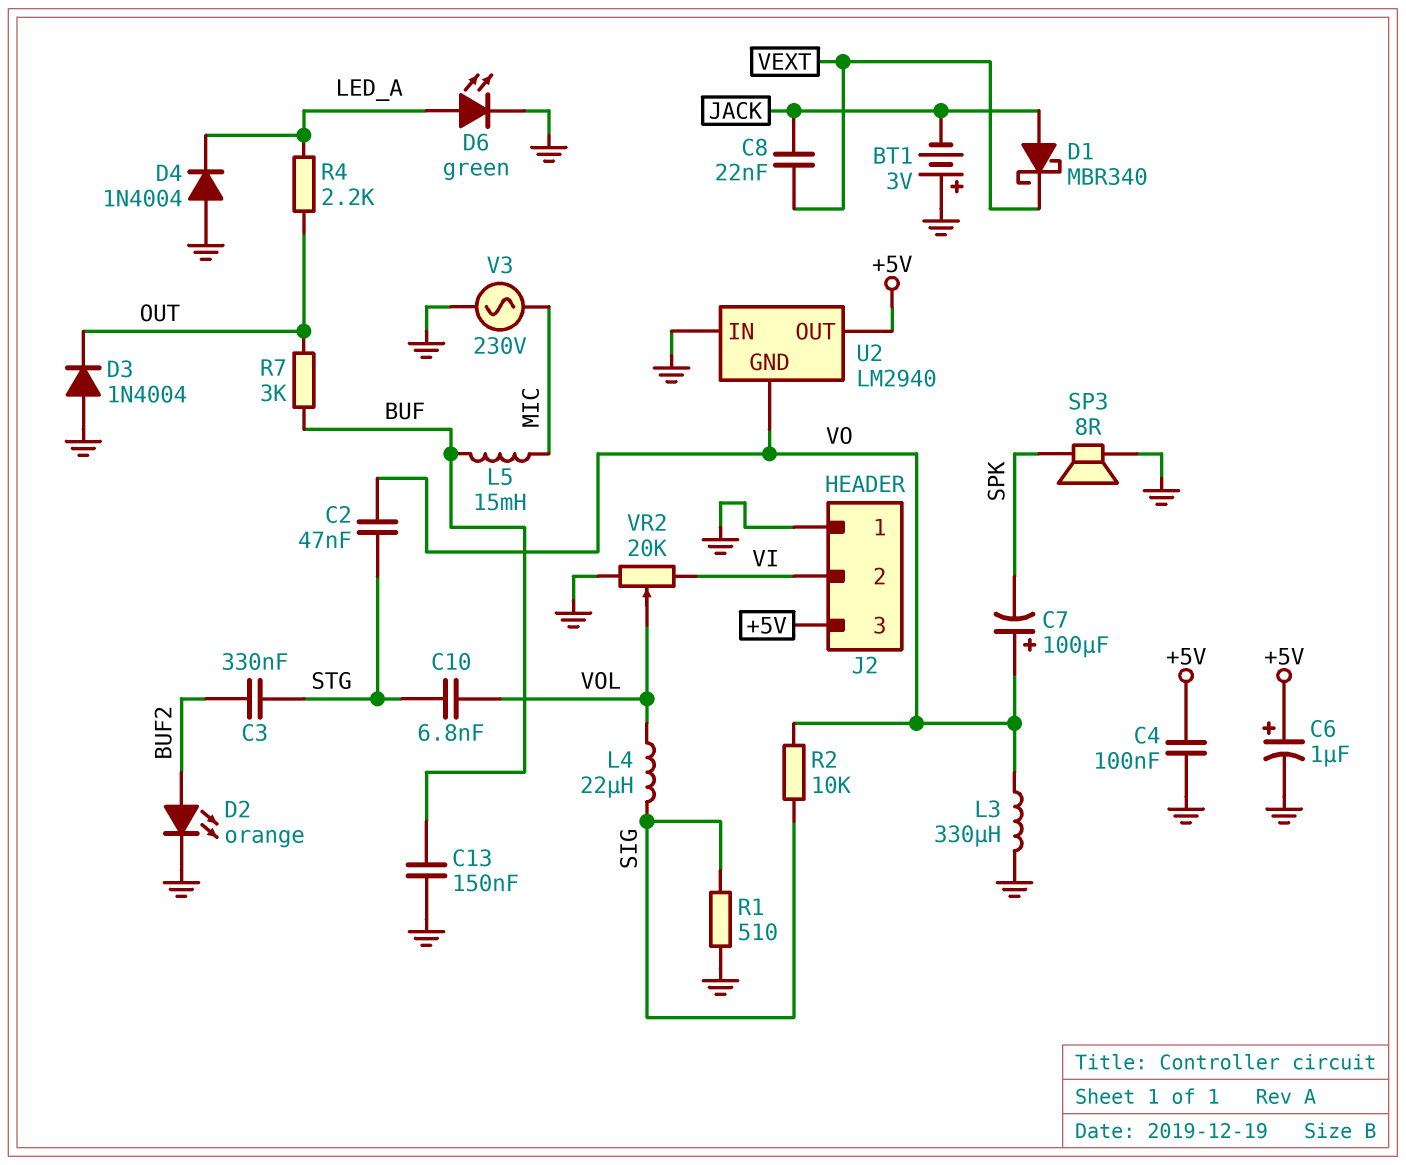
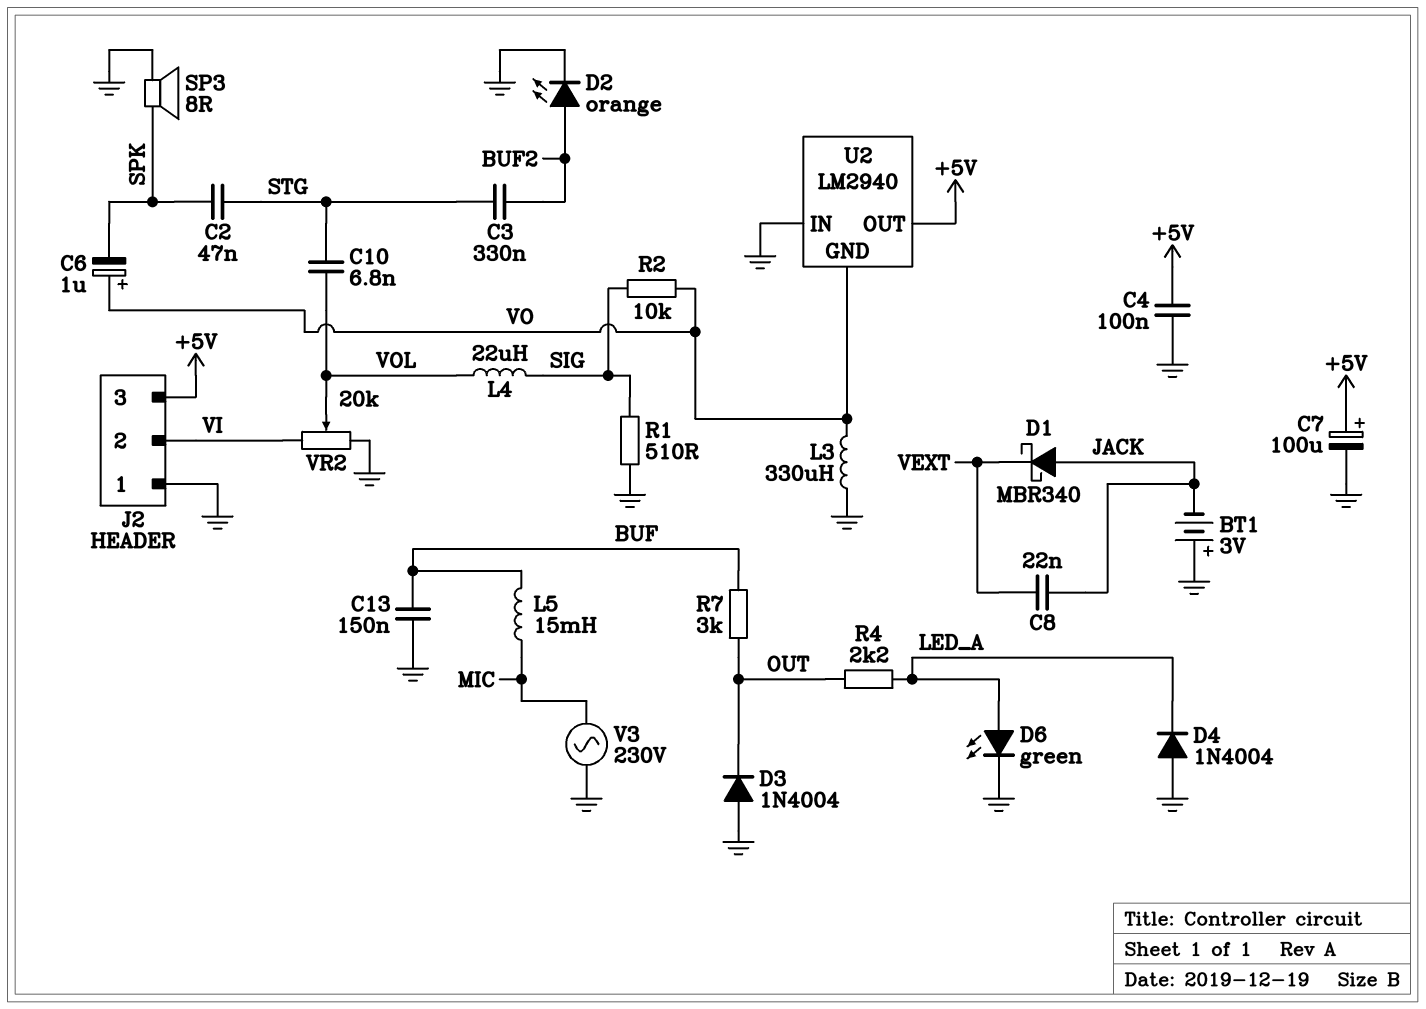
C2: 47nF (STG, VO) -> 47nF (SPK, STG)
C6: 1uF (plus +5V, minus GND) -> 1uF (plus VO, minus SPK)
C7: 100uF (plus VO, minus SPK) -> 100uF (plus +5V, minus GND)

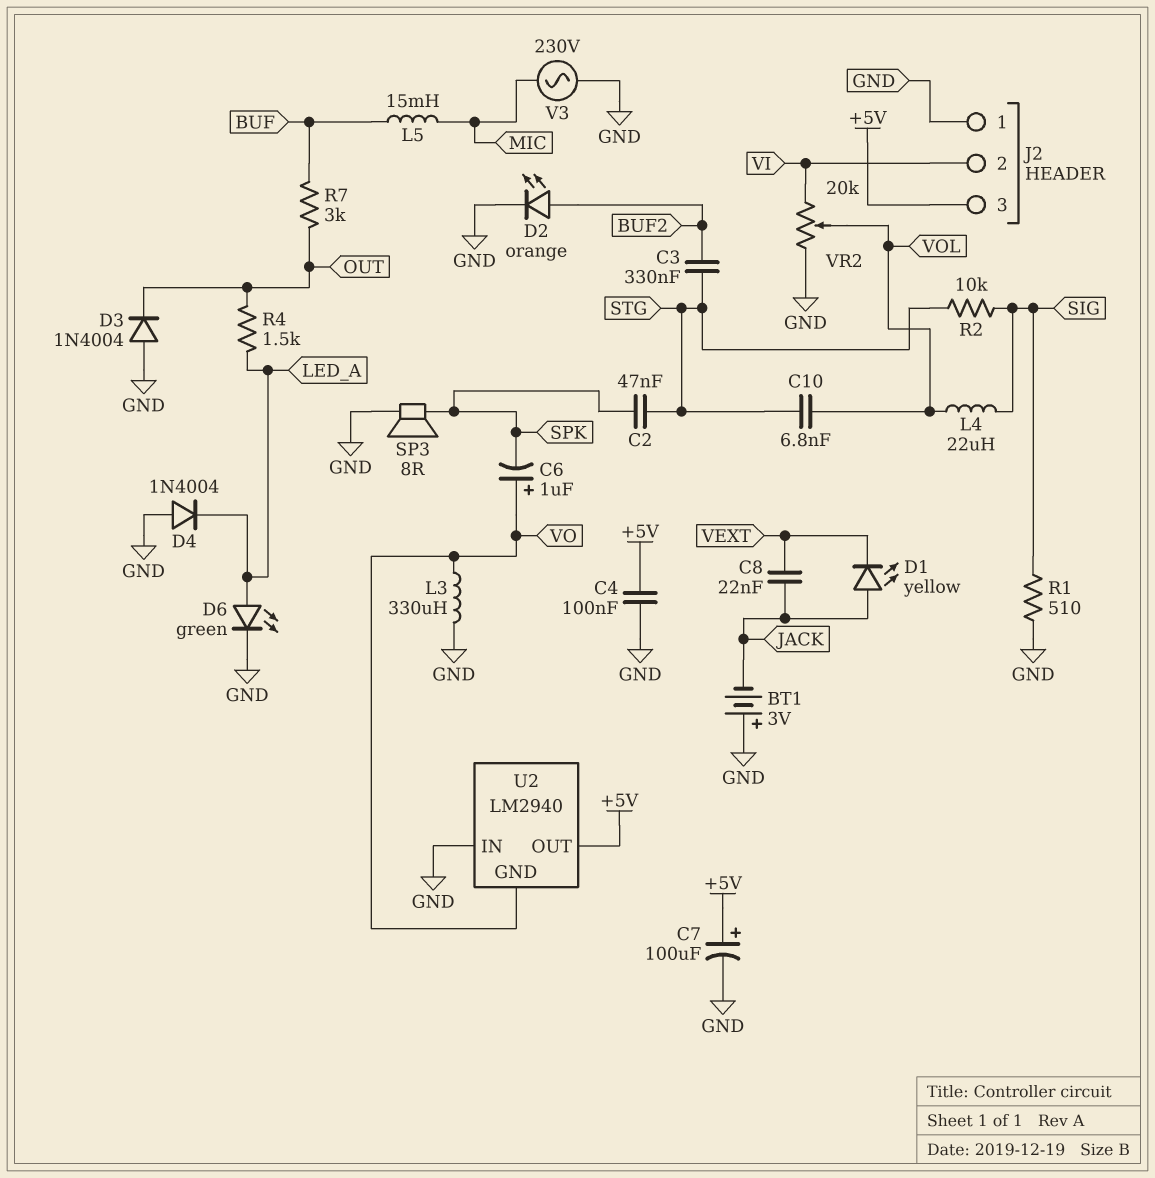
C13: 150nF (BUF, GND) -> none
D1: schottky MBR340 (A JACK, K VEXT) -> LED yellow (A JACK, K VEXT)
R2: 10k (SIG, VO) -> 10k (SIG, STG)
R4: 2.2k (LED_A, OUT) -> 1.5k (LED_A, OUT)

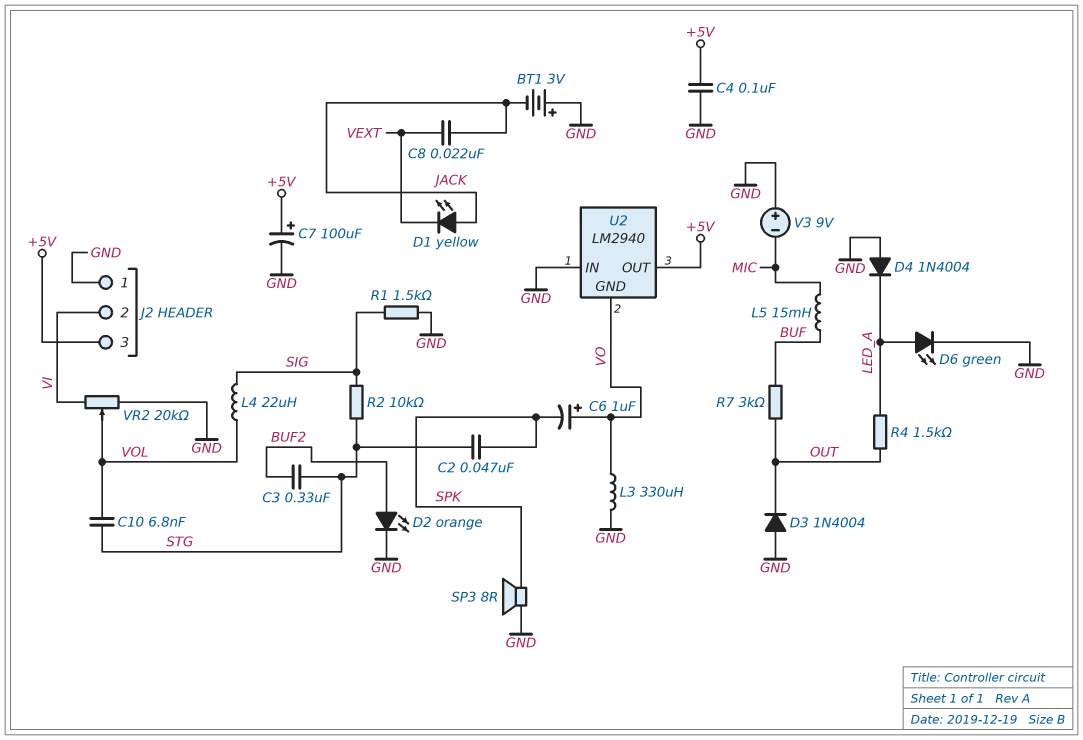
R1: 510 (GND, SIG) -> 1.5k (GND, SIG)
V3: AC 230V (GND, MIC) -> 9V (plus GND, minus MIC)

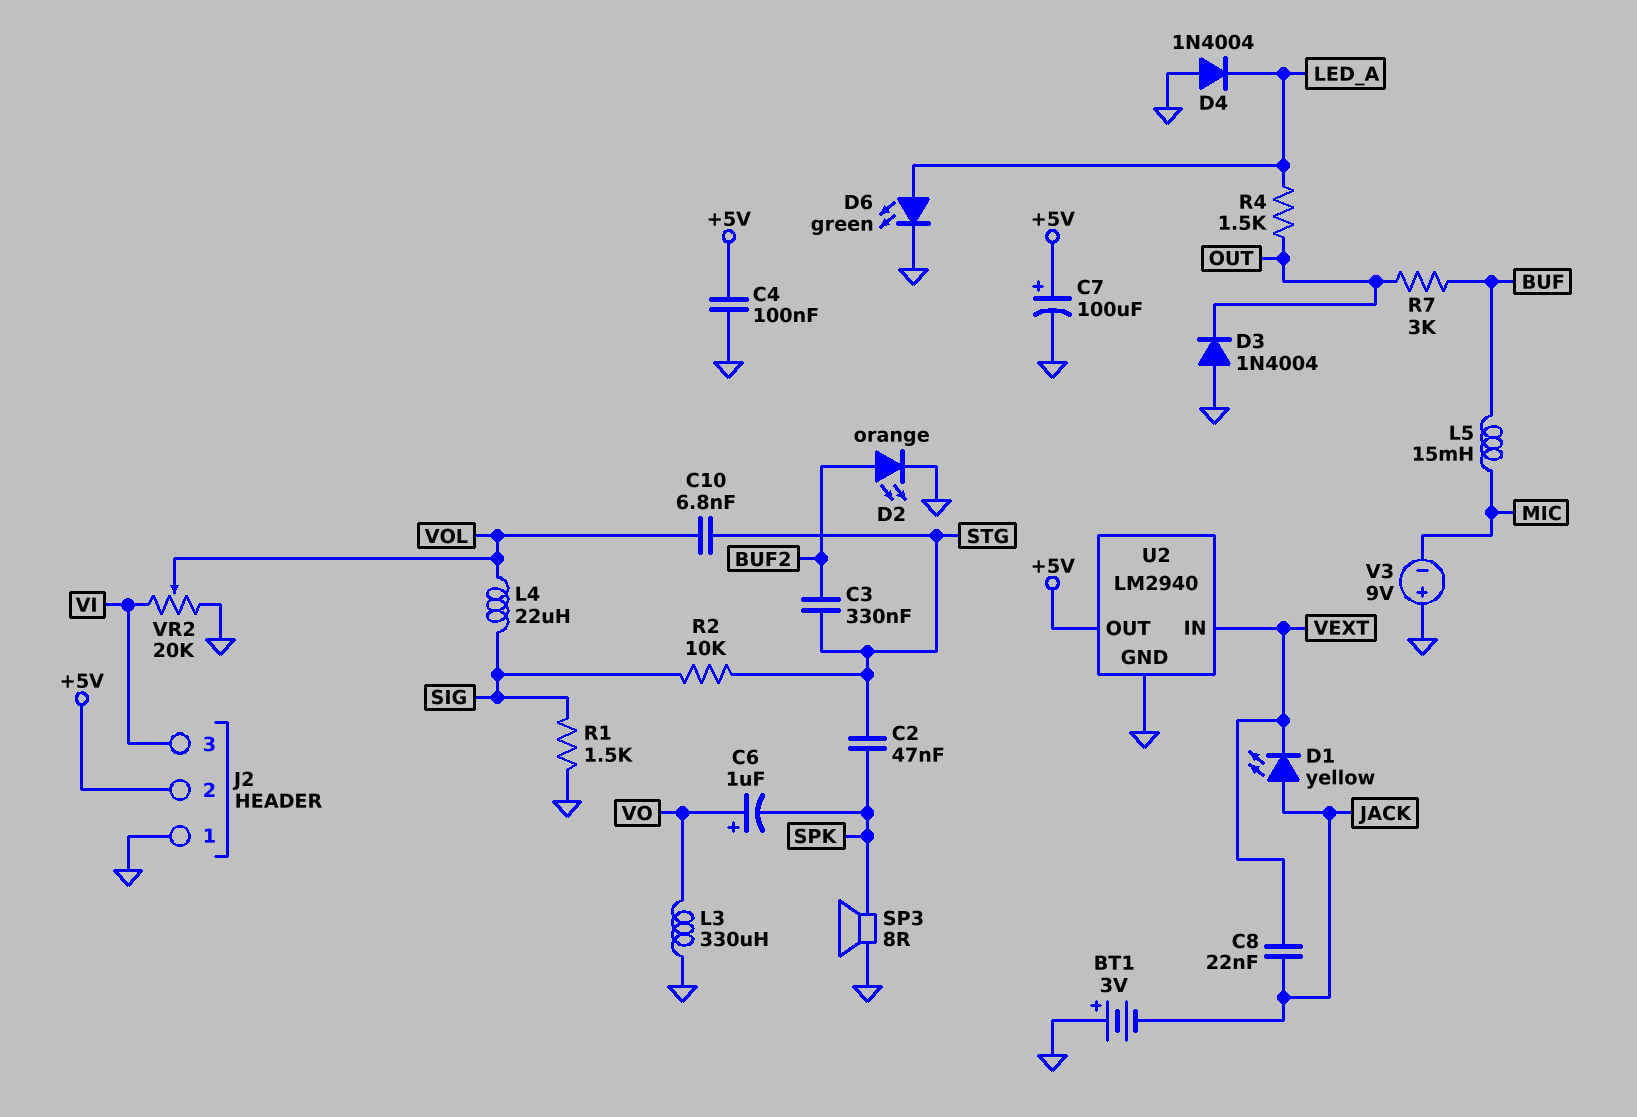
J2 pin 2: VI -> +5V
J2 pin 3: +5V -> VI
U2 pin GND: VO -> GND
U2 pin IN: GND -> VEXT

